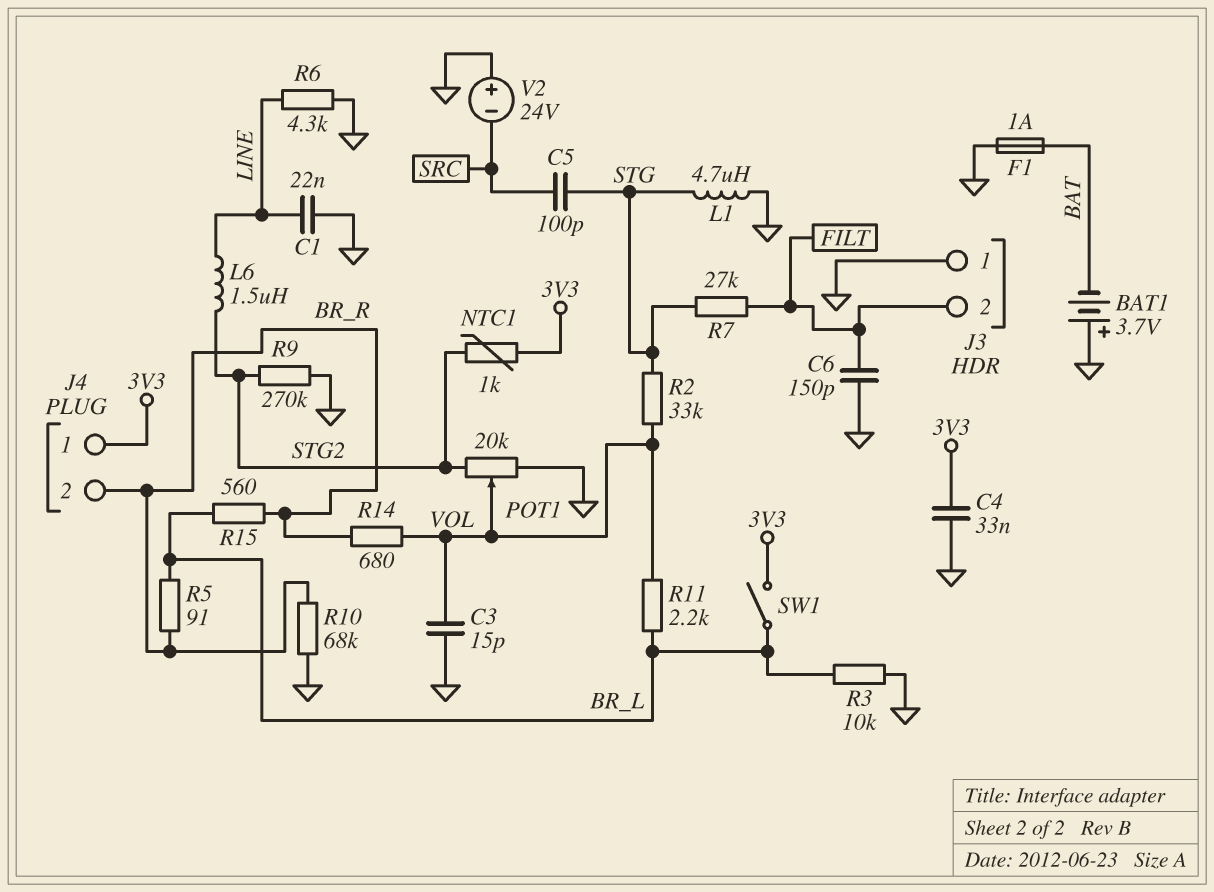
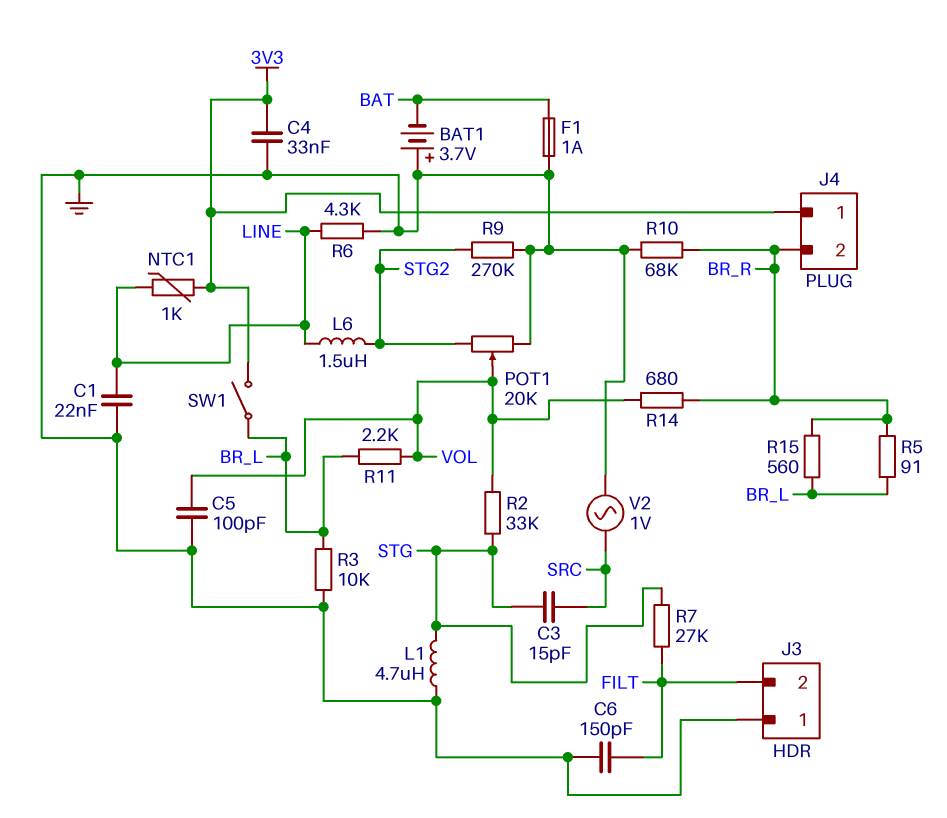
C3: 15pF (GND, VOL) -> 15pF (SRC, STG)
C5: 100pF (SRC, STG) -> 100pF (GND, VOL)
NTC1: 1k (3V3, STG2) -> 1k (3V3, LINE)
V2: 24V (plus GND, minus SRC) -> AC 1V (GND, SRC)

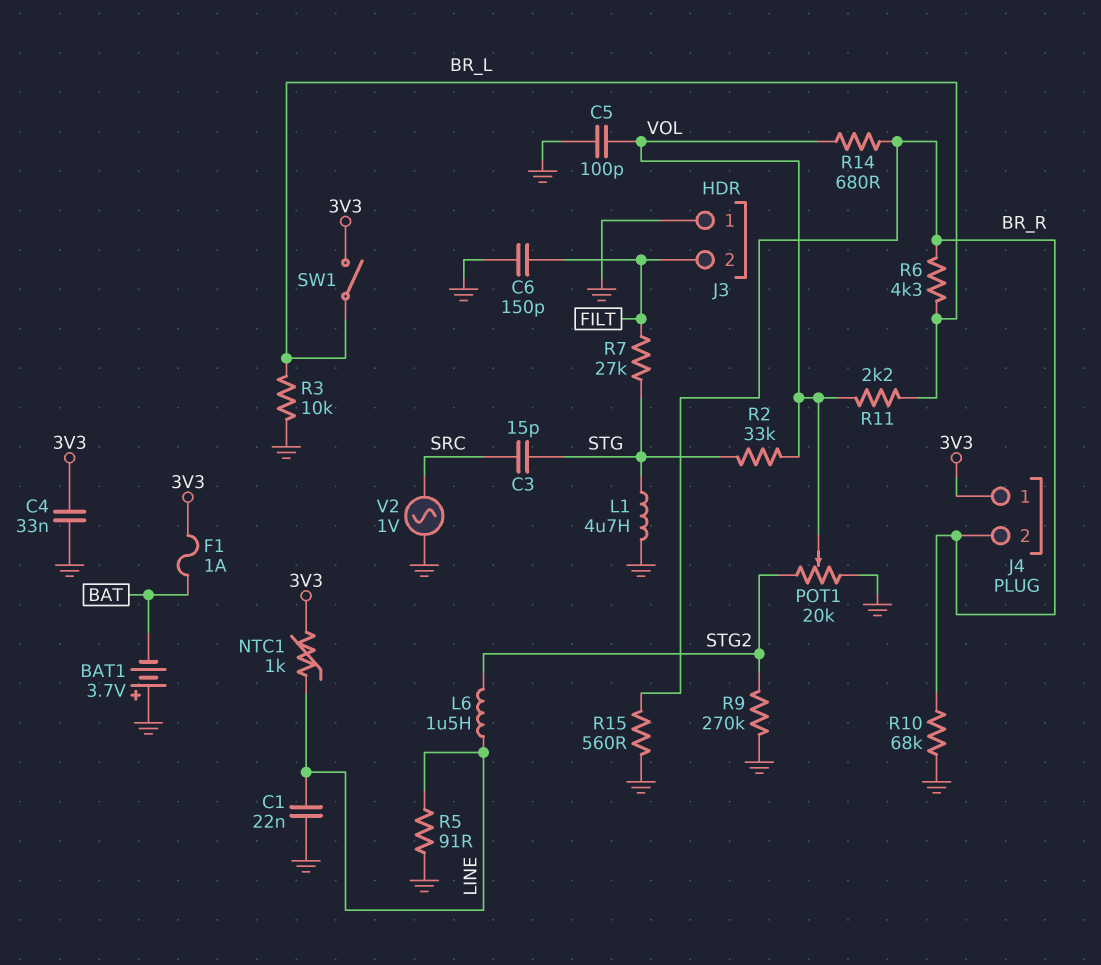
F1: 1A (BAT, GND) -> 1A (3V3, BAT)
R5: 91 (BR_L, BR_R) -> 91 (GND, LINE)
R6: 4.3k (GND, LINE) -> 4.3k (BR_L, BR_R)
R15: 560 (BR_L, BR_R) -> 560 (BR_R, GND)

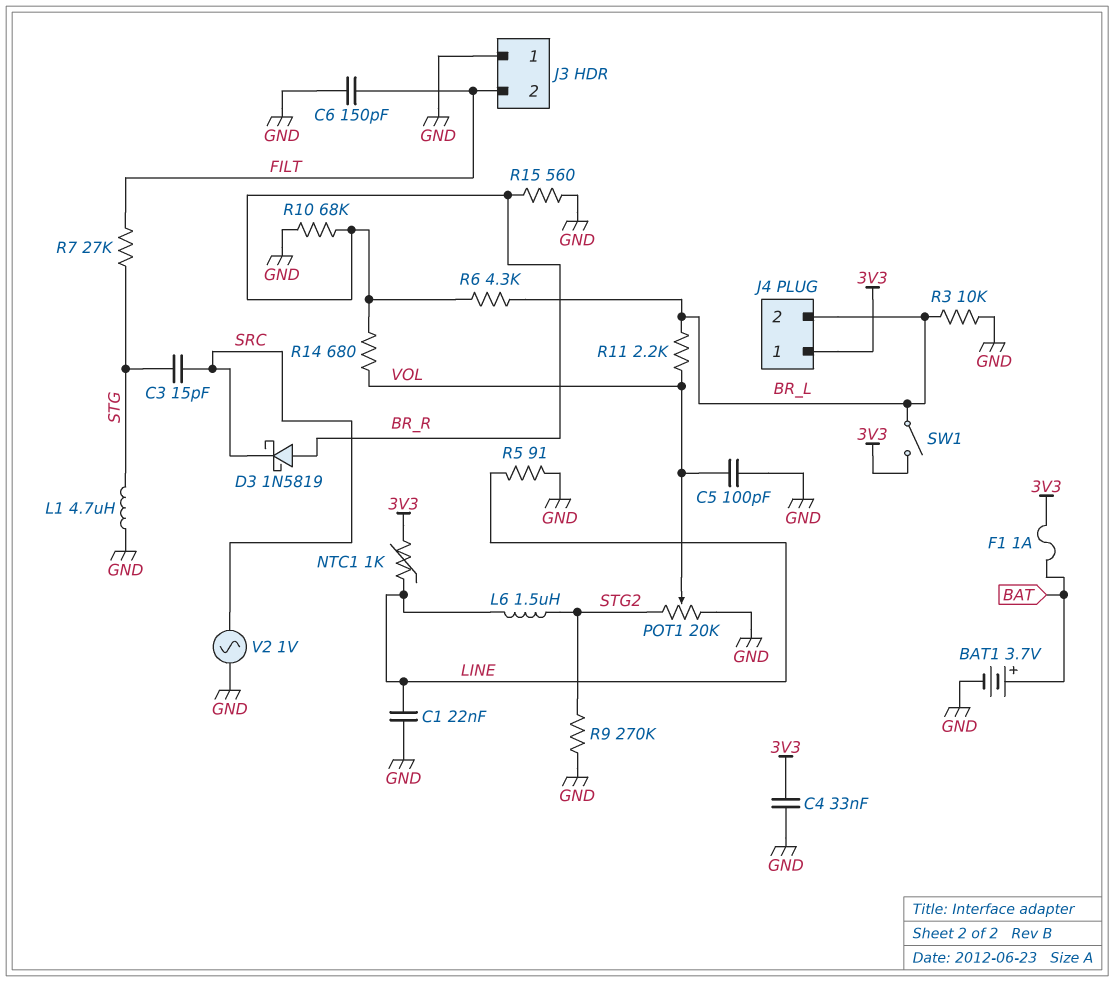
BAT1: 3.7V (plus GND, minus BAT) -> 3.7V (plus BAT, minus GND)
D3: none -> schottky 1N5819 (A BR_R, K SRC)
J4 pin 2: BR_R -> BR_L
R2: 33k (STG, VOL) -> none

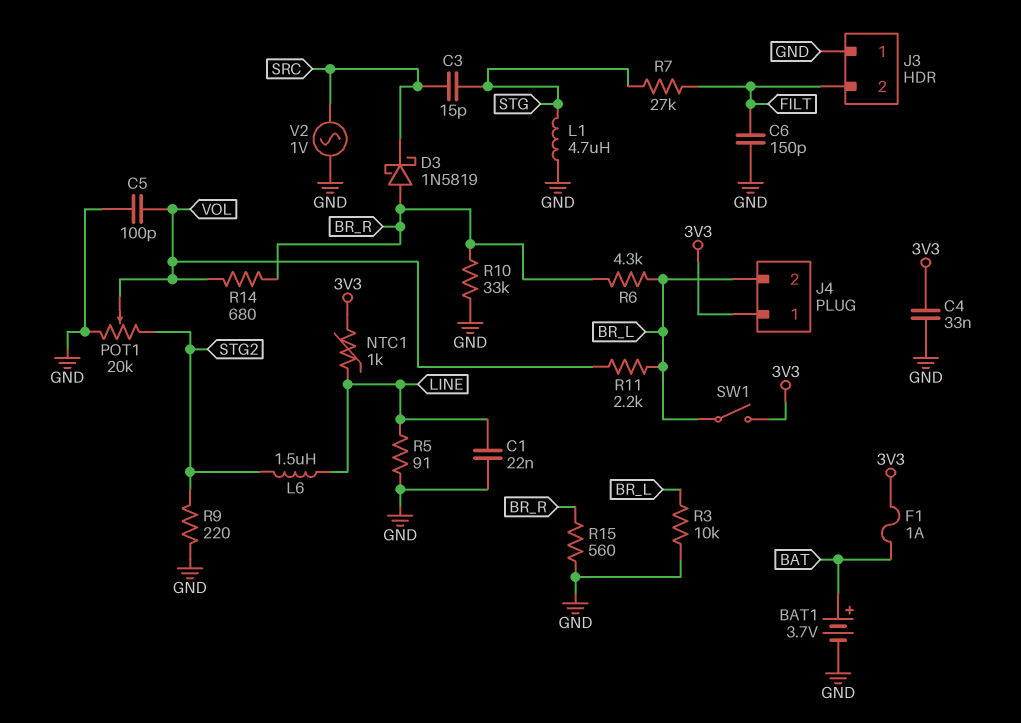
R9: 270k (GND, STG2) -> 220 (GND, STG2)
R10: 68k (BR_R, GND) -> 33k (BR_R, GND)

